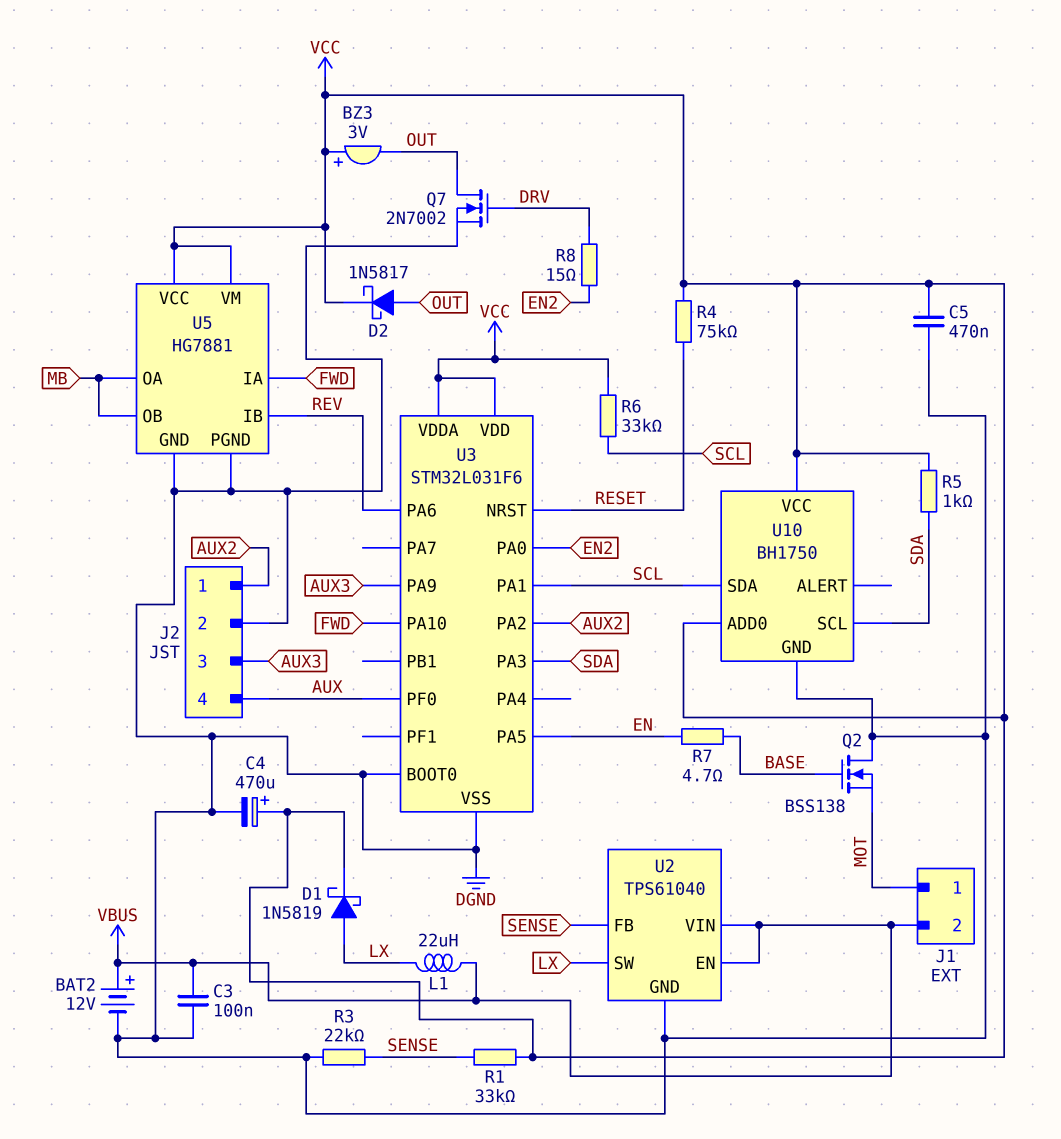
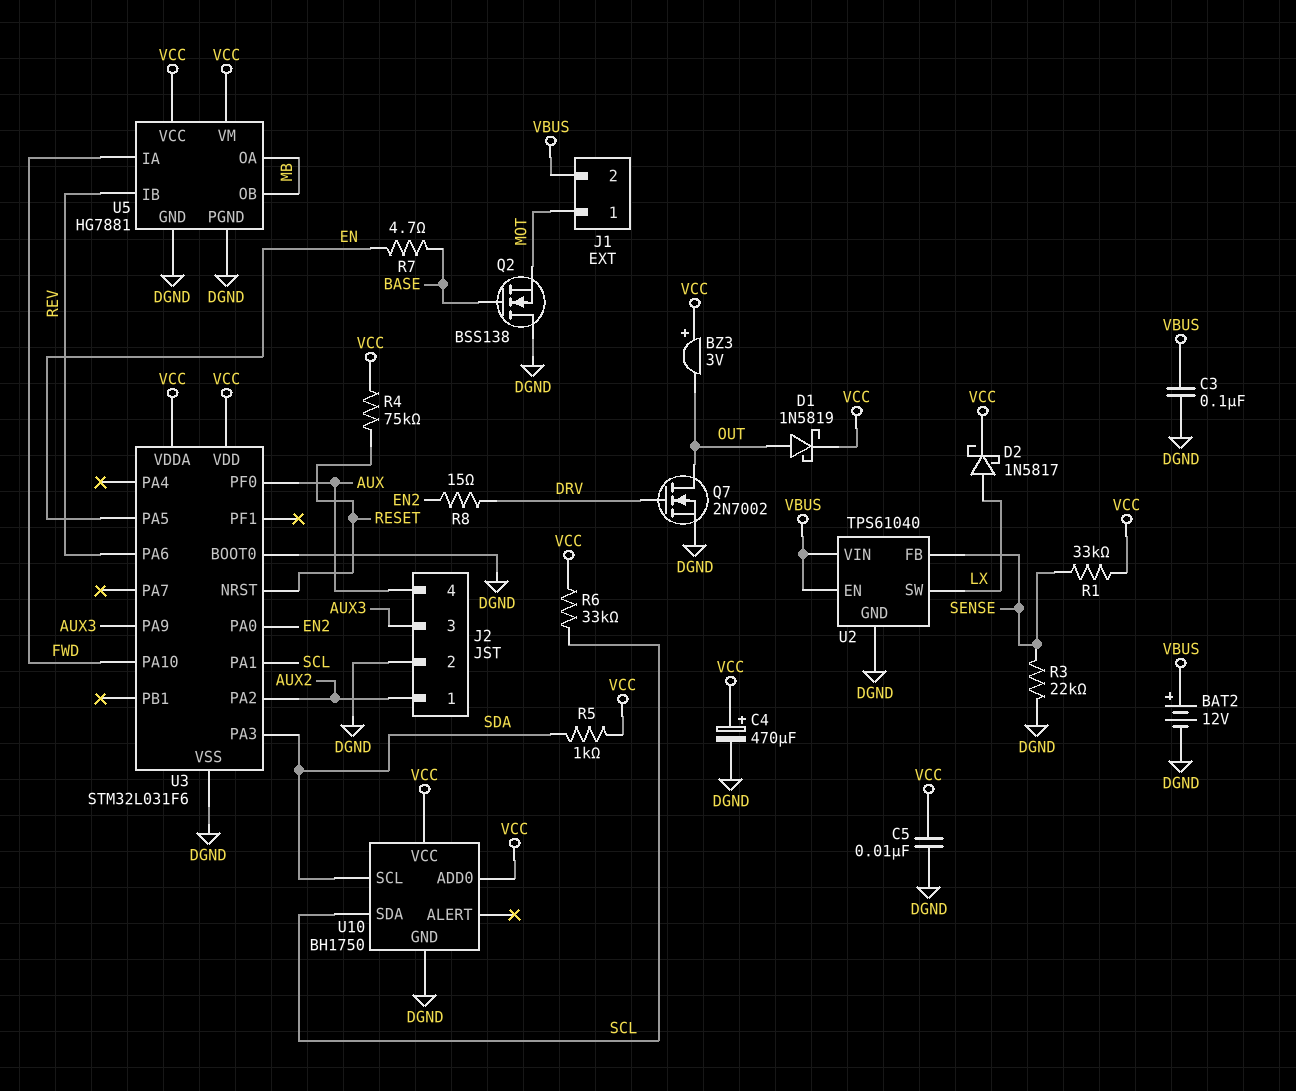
C5: 470nF (DGND, VCC) -> 10nF (DGND, VCC)
D1: schottky 1N5819 (A LX, K VCC) -> schottky 1N5819 (A OUT, K VCC)
D2: schottky 1N5817 (A OUT, K VCC) -> schottky 1N5817 (A LX, K VCC)
L1: 22uH (LX, VBUS) -> none

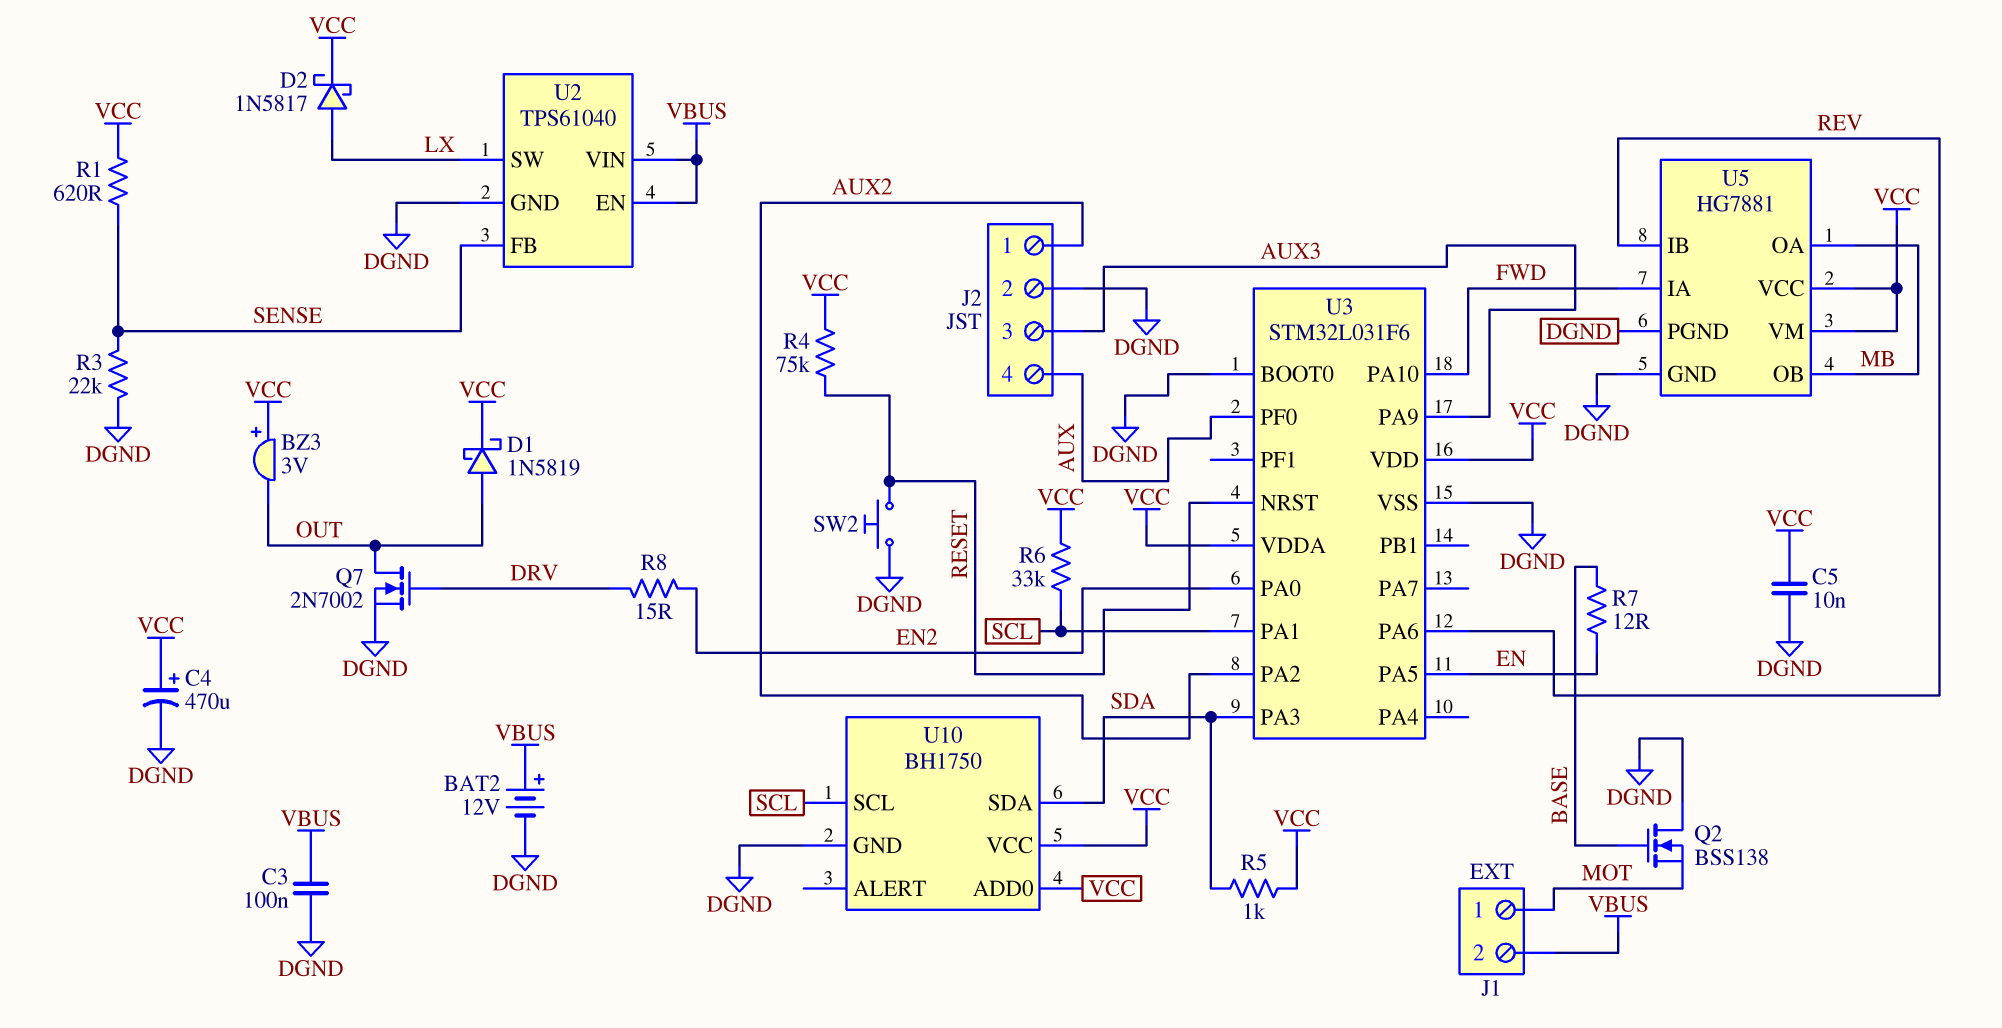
R1: 33k (SENSE, VCC) -> 620 (SENSE, VCC)
R7: 4.7 (BASE, EN) -> 12 (BASE, EN)
SW2: none -> button (DGND, RESET)
U10 pin SCL: SDA -> SCL
U10 pin SDA: SCL -> SDA

